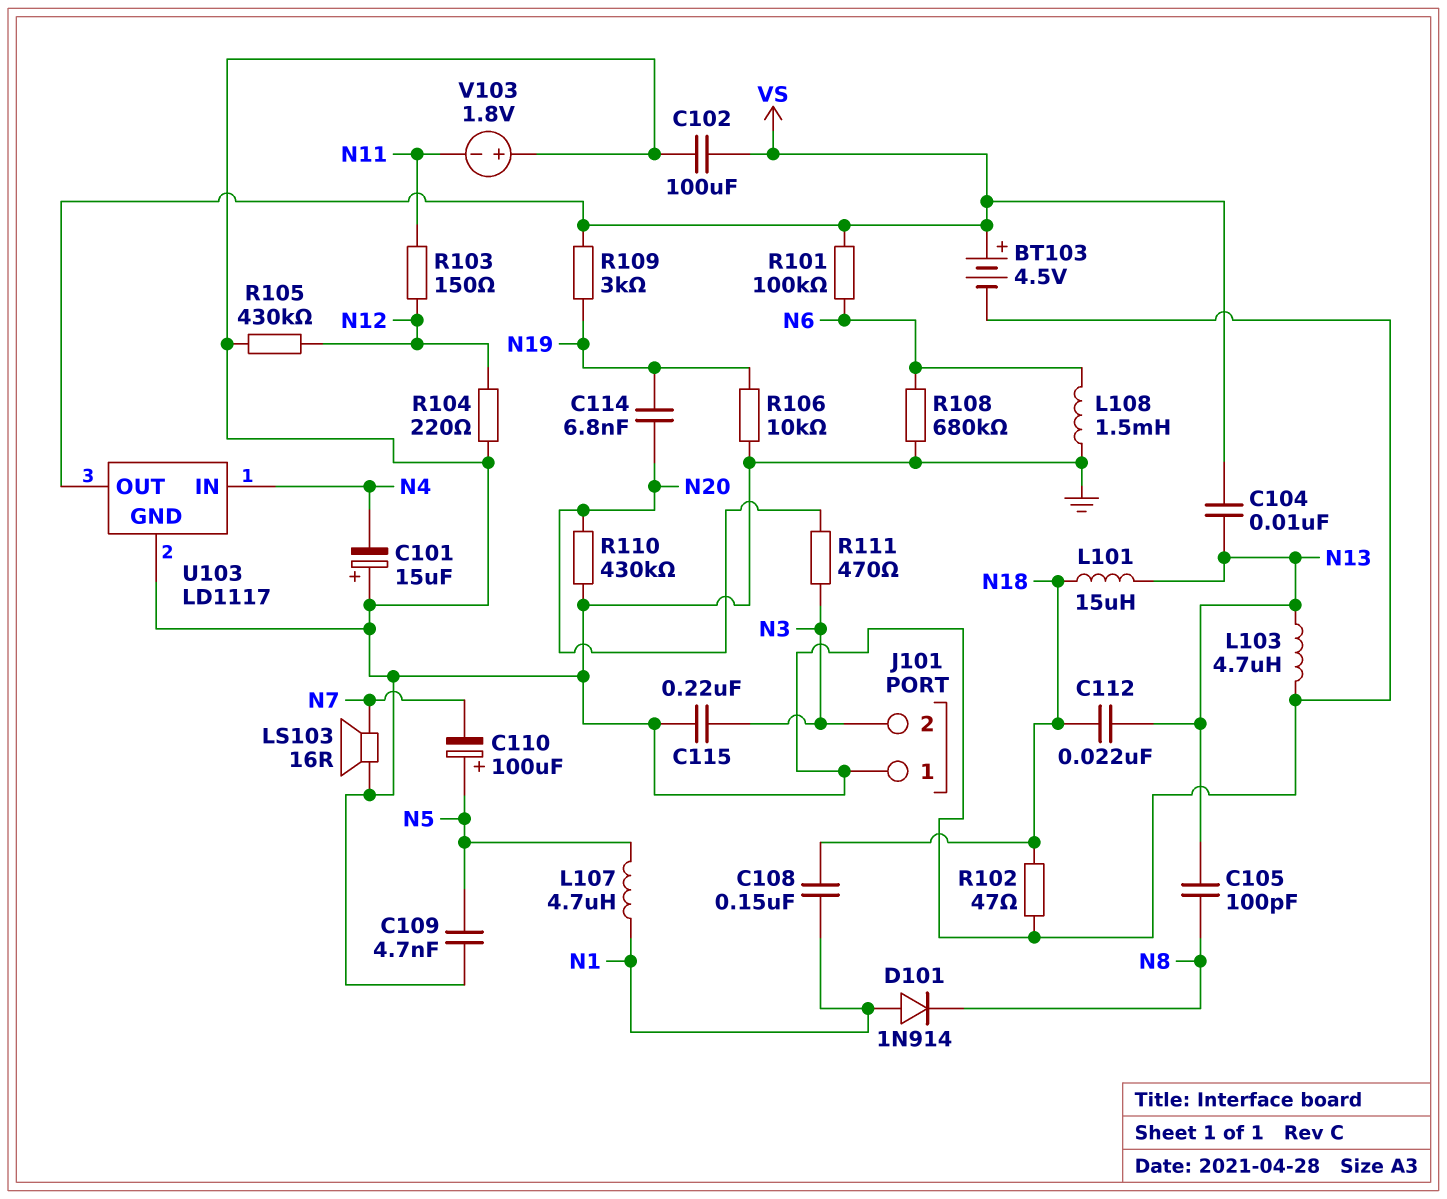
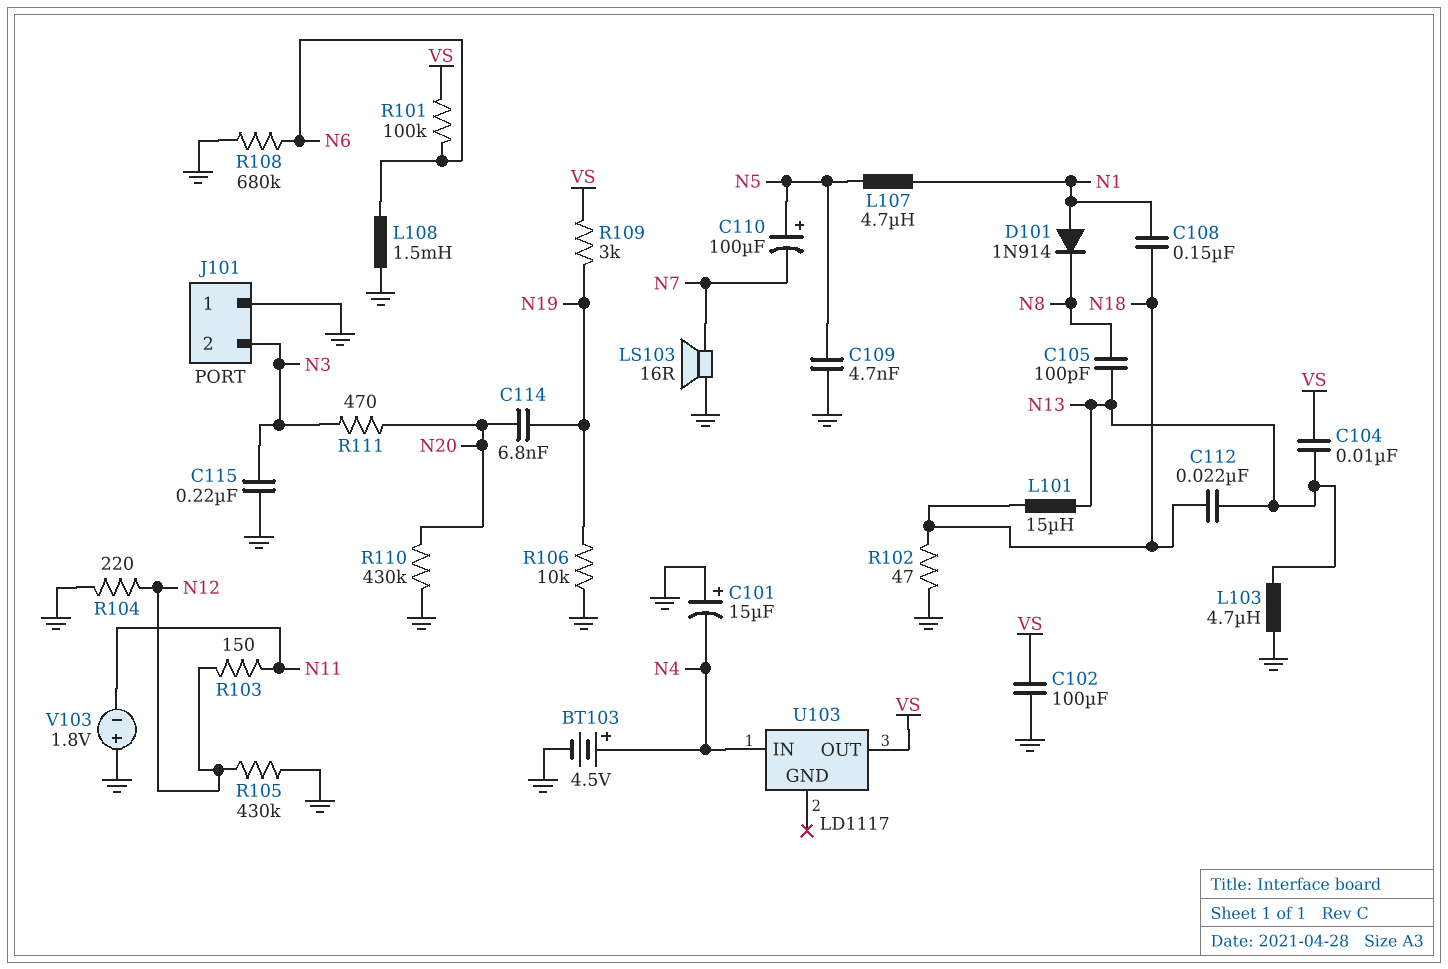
BT103: 4.5V (plus VS, minus GND) -> 4.5V (plus N4, minus GND)
U103 pin GND: GND -> none

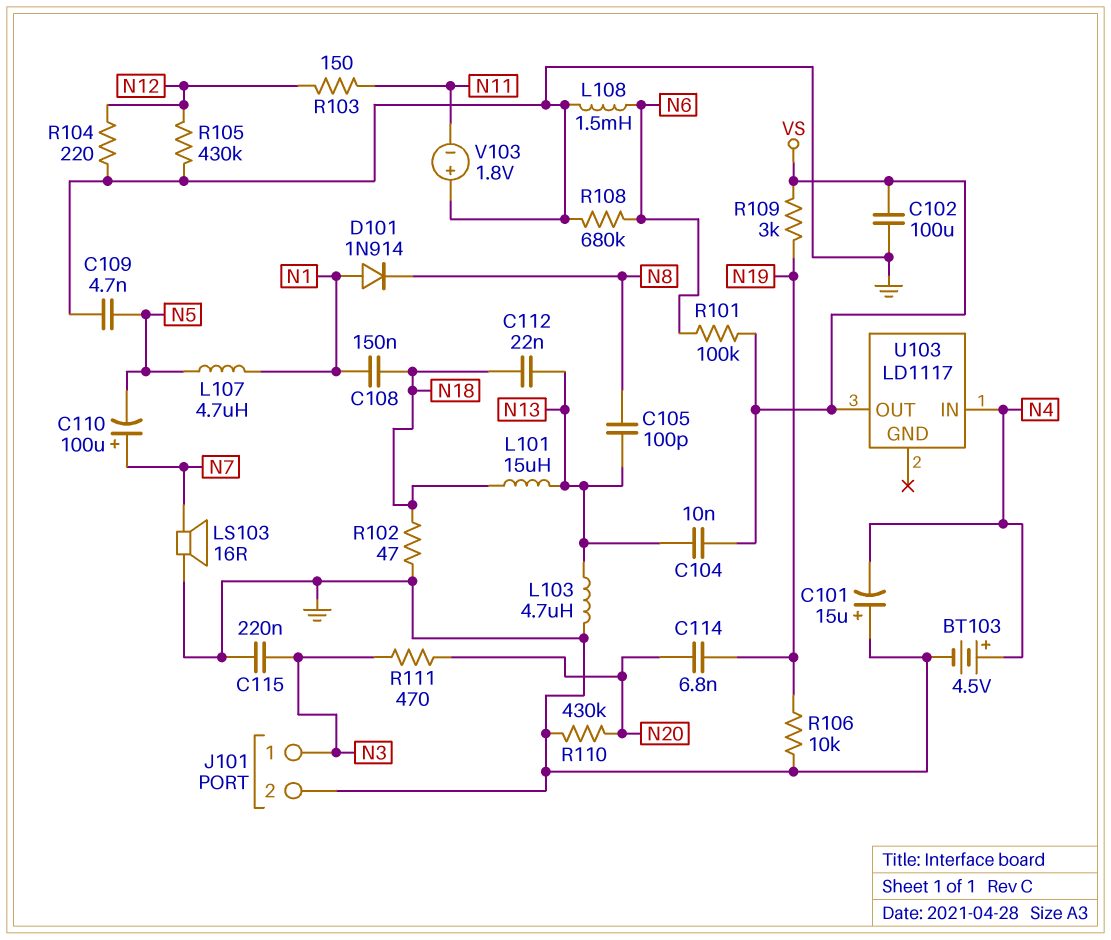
C110: 100uF (plus N5, minus N7) -> 100uF (plus N7, minus N5)
J101 pin 1: GND -> N3
J101 pin 2: N3 -> GND

